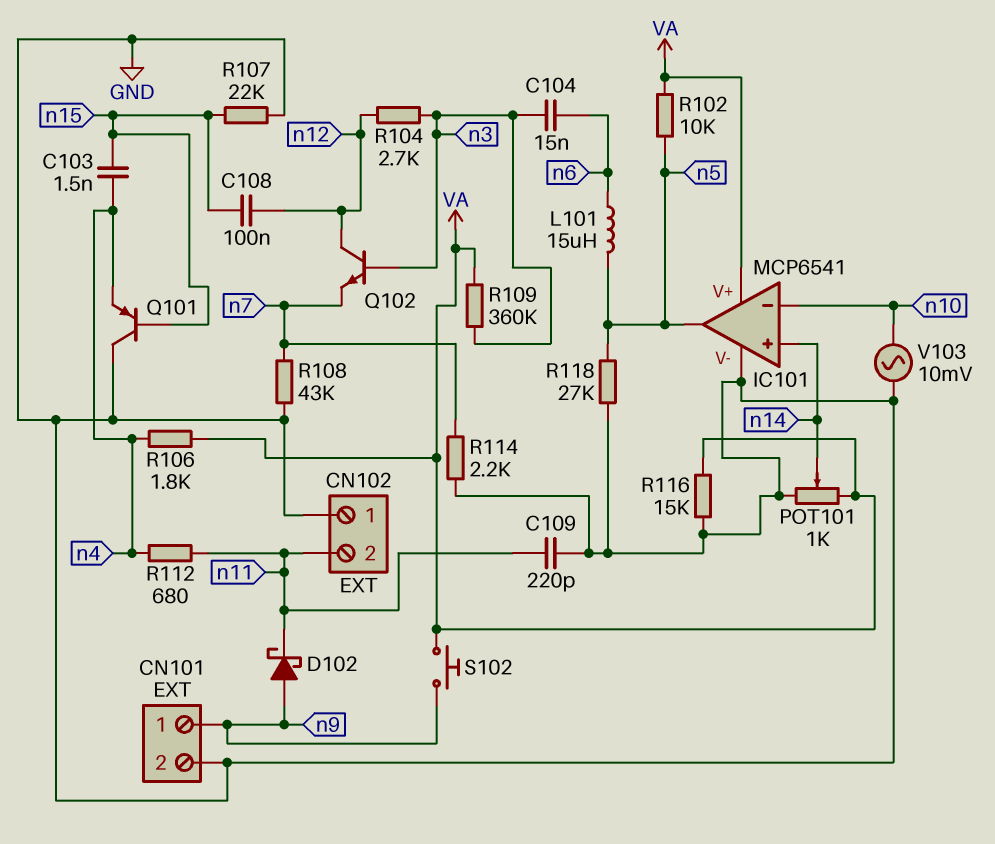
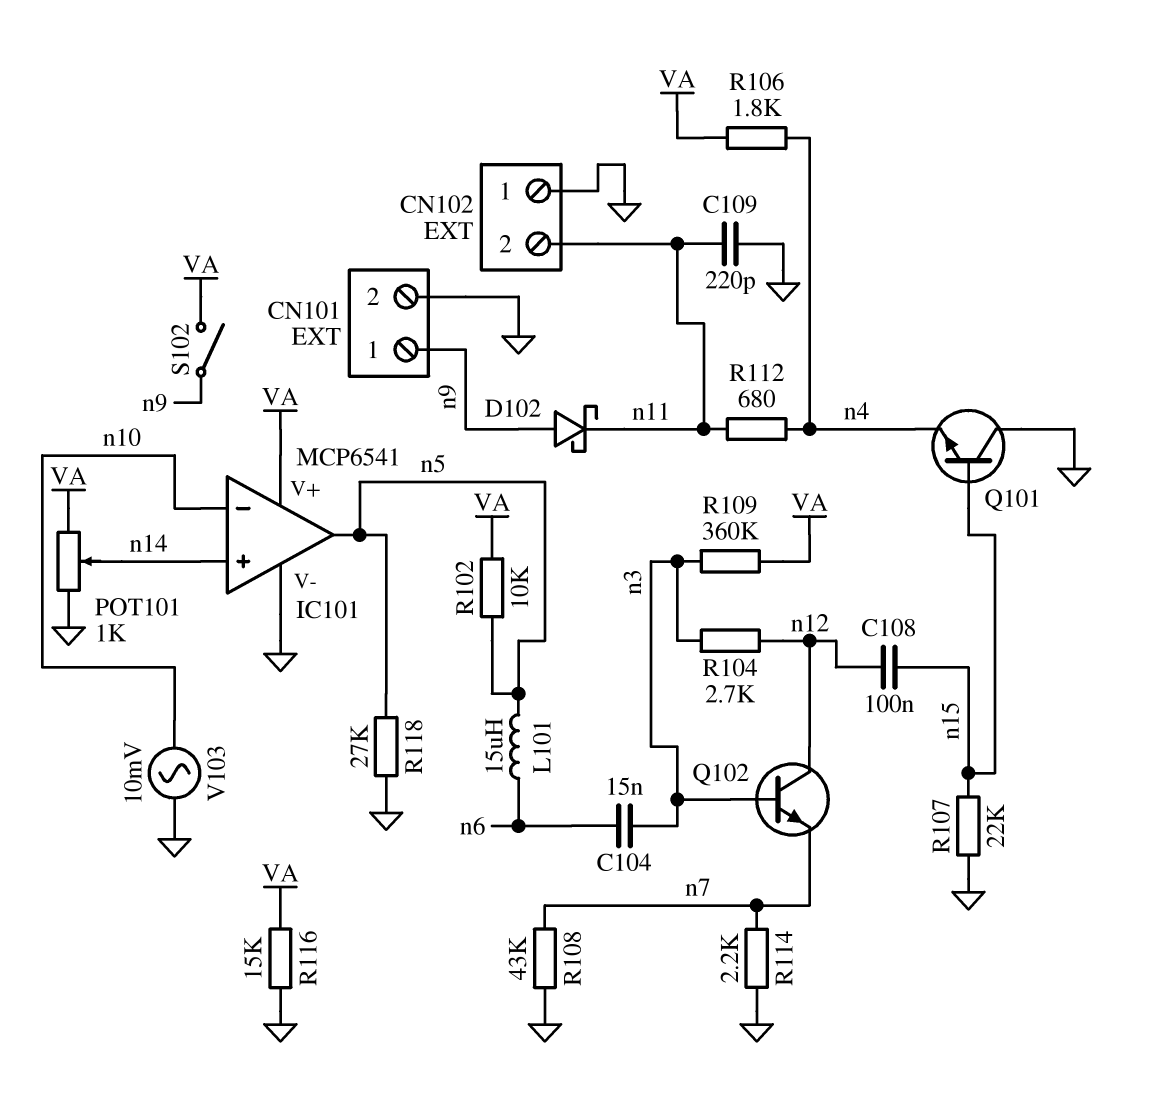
C103: 1.5nF (n4, n15) -> none
Q101: PNP (B n15, C GND, E n4) -> NPN (B n15, C GND, E n4)
S102: button (VA, n9) -> switch (VA, n9)

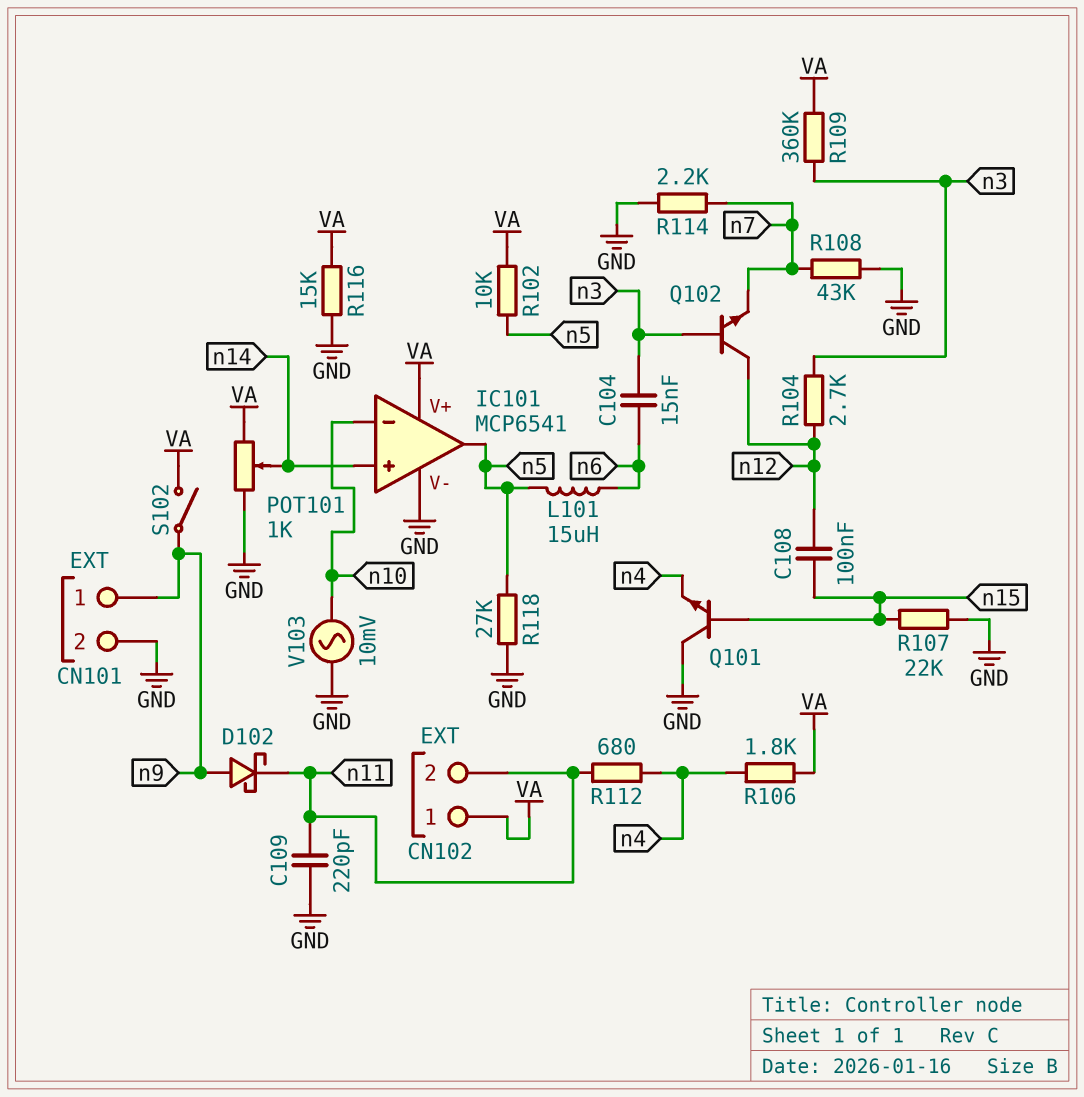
CN102 pin 1: GND -> VA

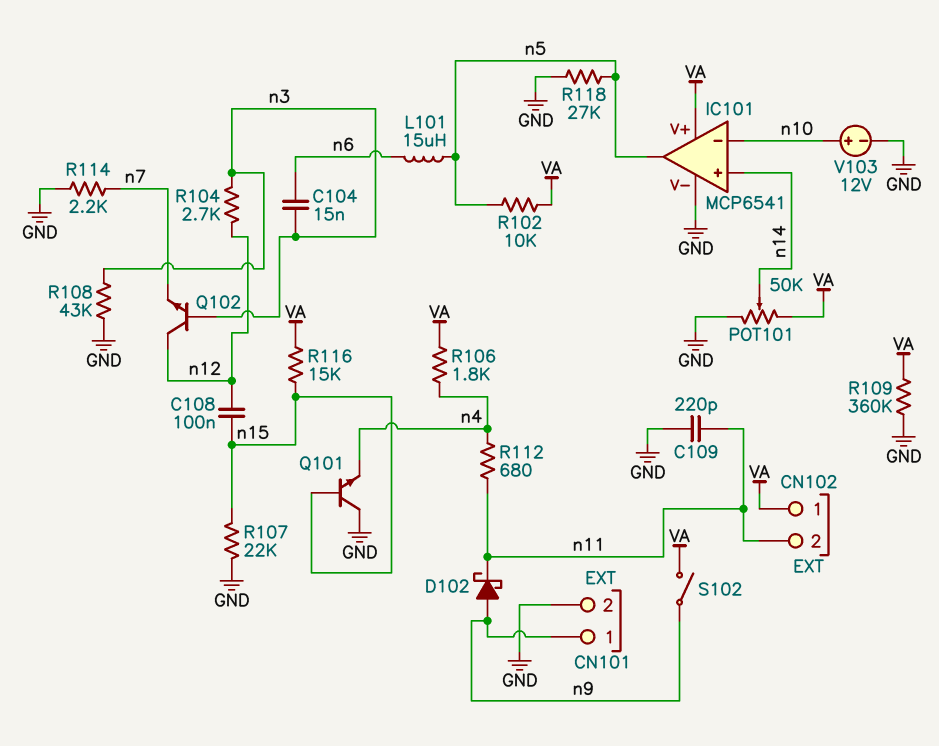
POT101: 1k (GND, VA, wiper n14) -> 50k (GND, VA, wiper n14)
R108: 43k (GND, n7) -> 43k (GND, n3)
R109: 360k (VA, n3) -> 360k (GND, VA)
R116: 15k (GND, VA) -> 15k (VA, n15)
V103: AC 10mV (GND, n10) -> 12V (plus n10, minus GND)

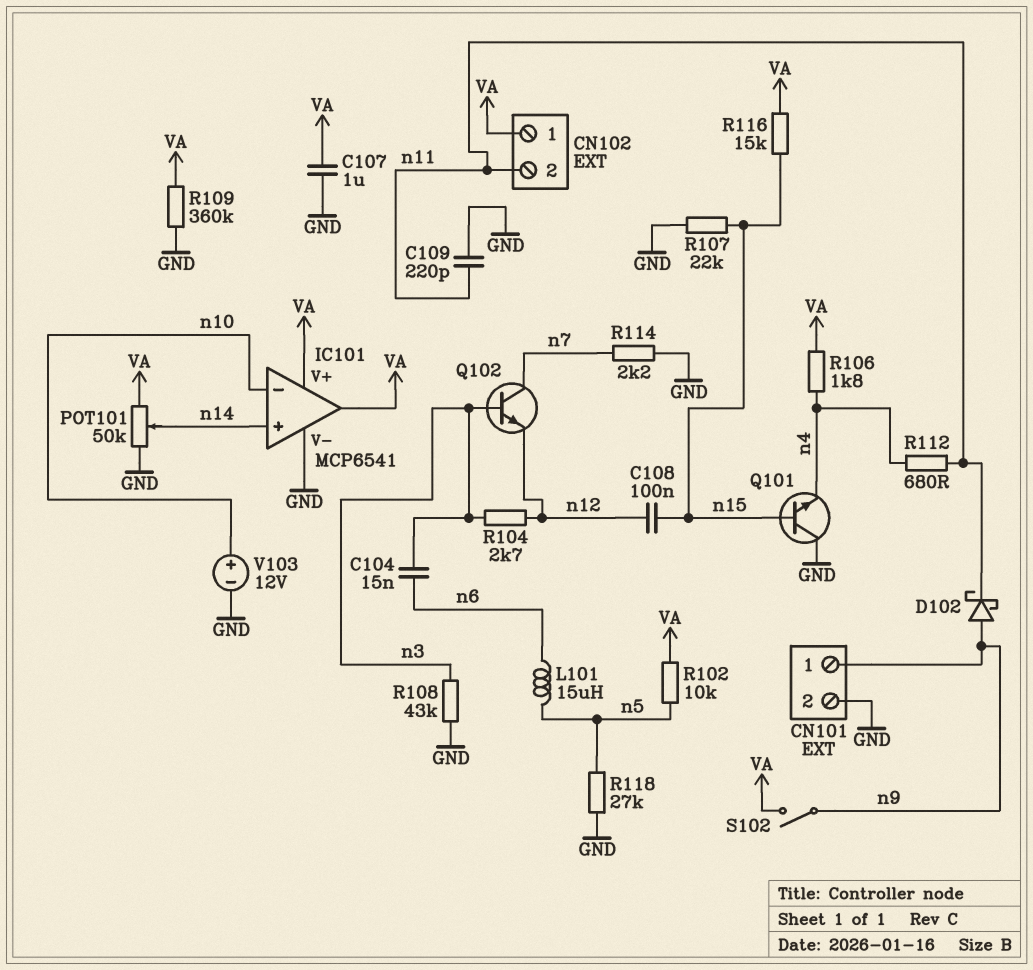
C107: none -> 1uF (GND, VA)
IC101 pin out: n5 -> VA
Q102: NPN (B n3, C n12, E n7) -> NPN (B n3, C n7, E n12)

